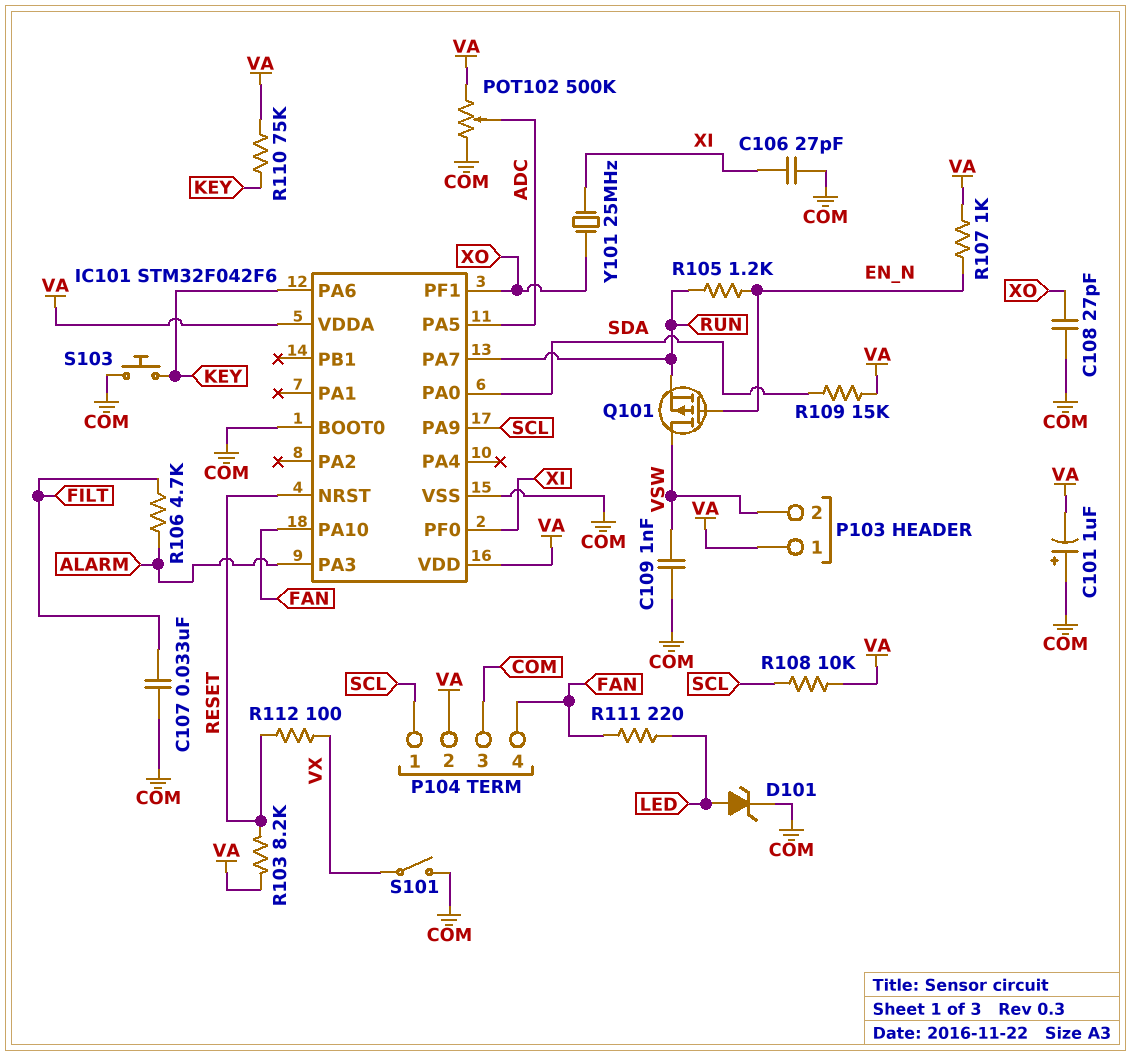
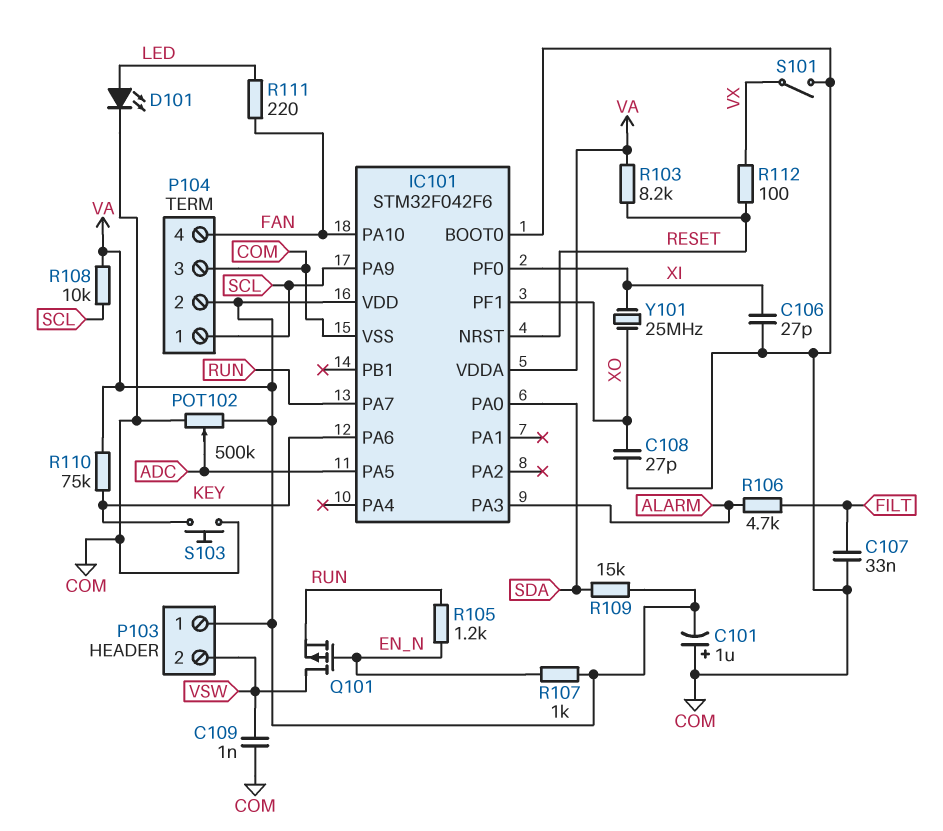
D101: zener (A LED, K COM) -> LED (A LED, K COM)

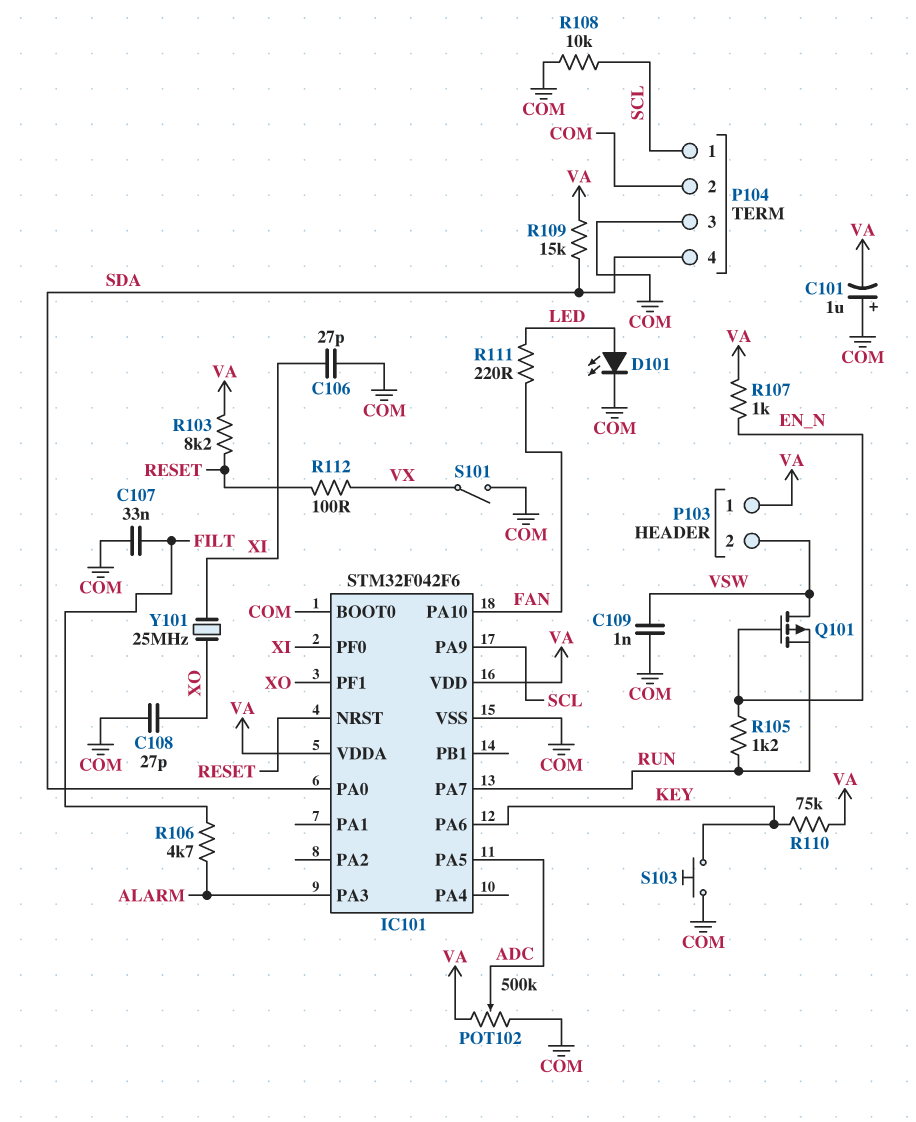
P104 pin 2: VA -> COM
P104 pin 4: FAN -> SDA
R108: 10k (SCL, VA) -> 10k (COM, SCL)

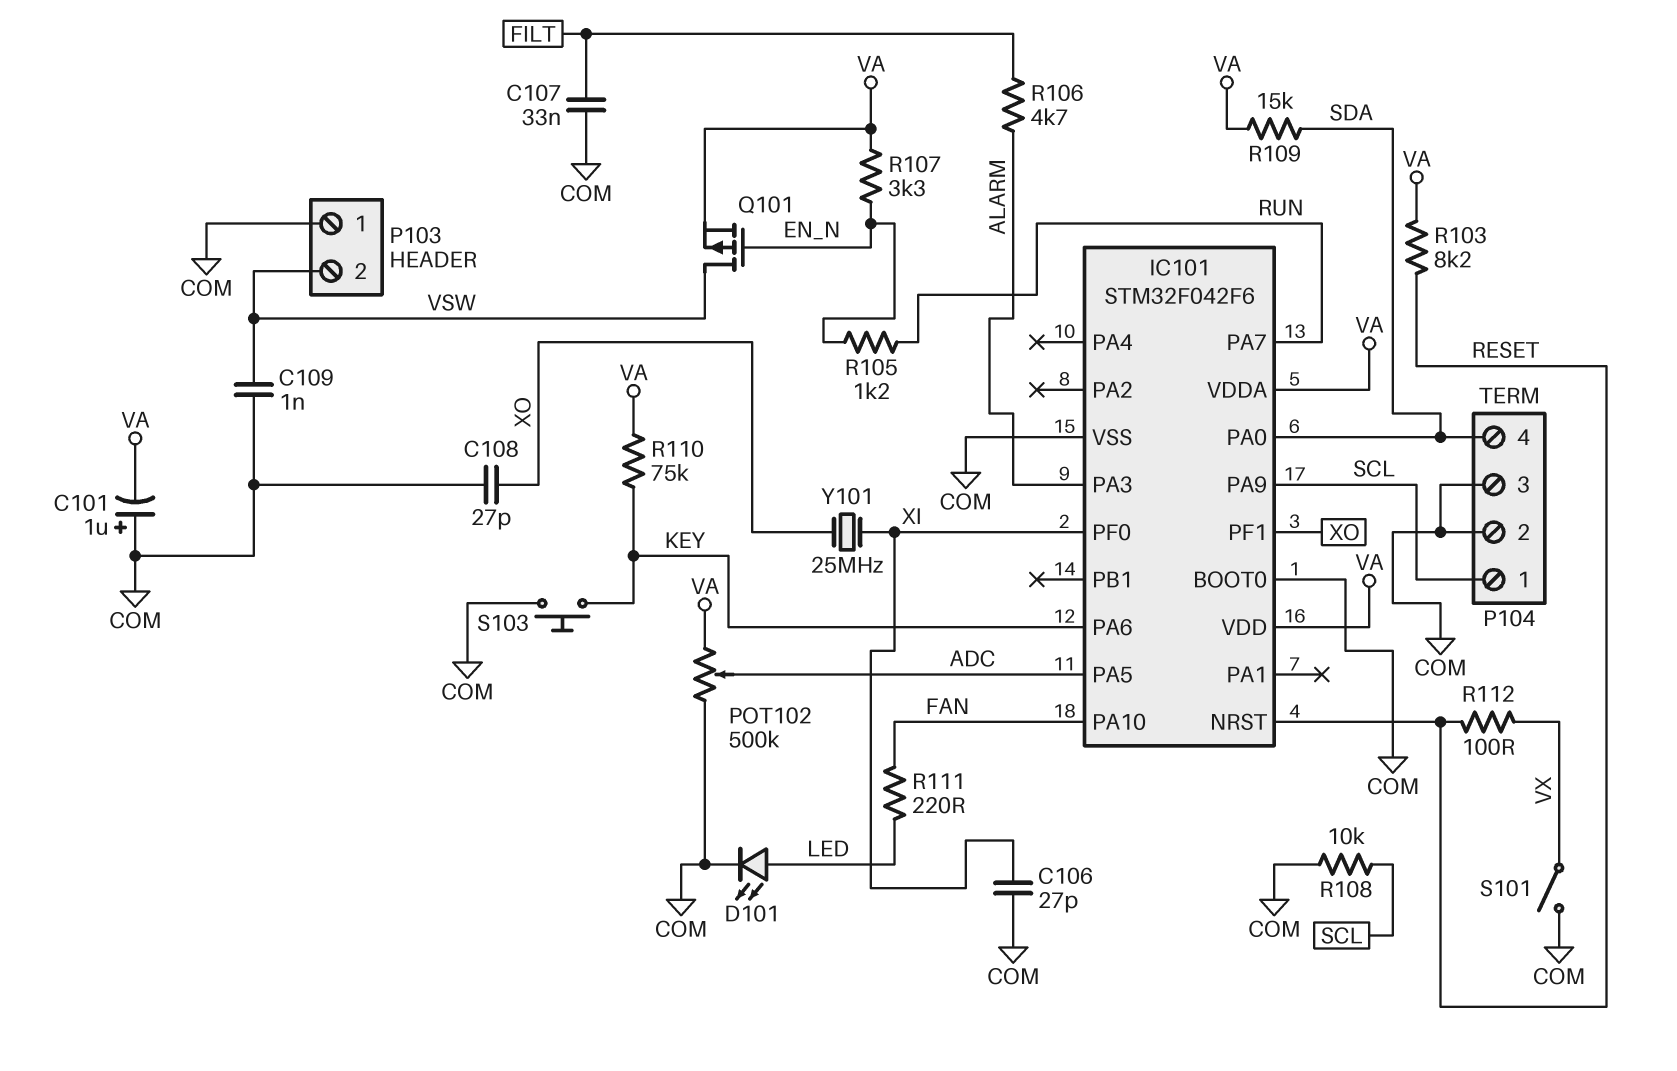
P103 pin 1: VA -> COM
Q101: PMOS (G EN_N, D VSW, S RUN) -> PMOS (G EN_N, D VSW, S VA)
R107: 1k (EN_N, VA) -> 3.3k (EN_N, VA)

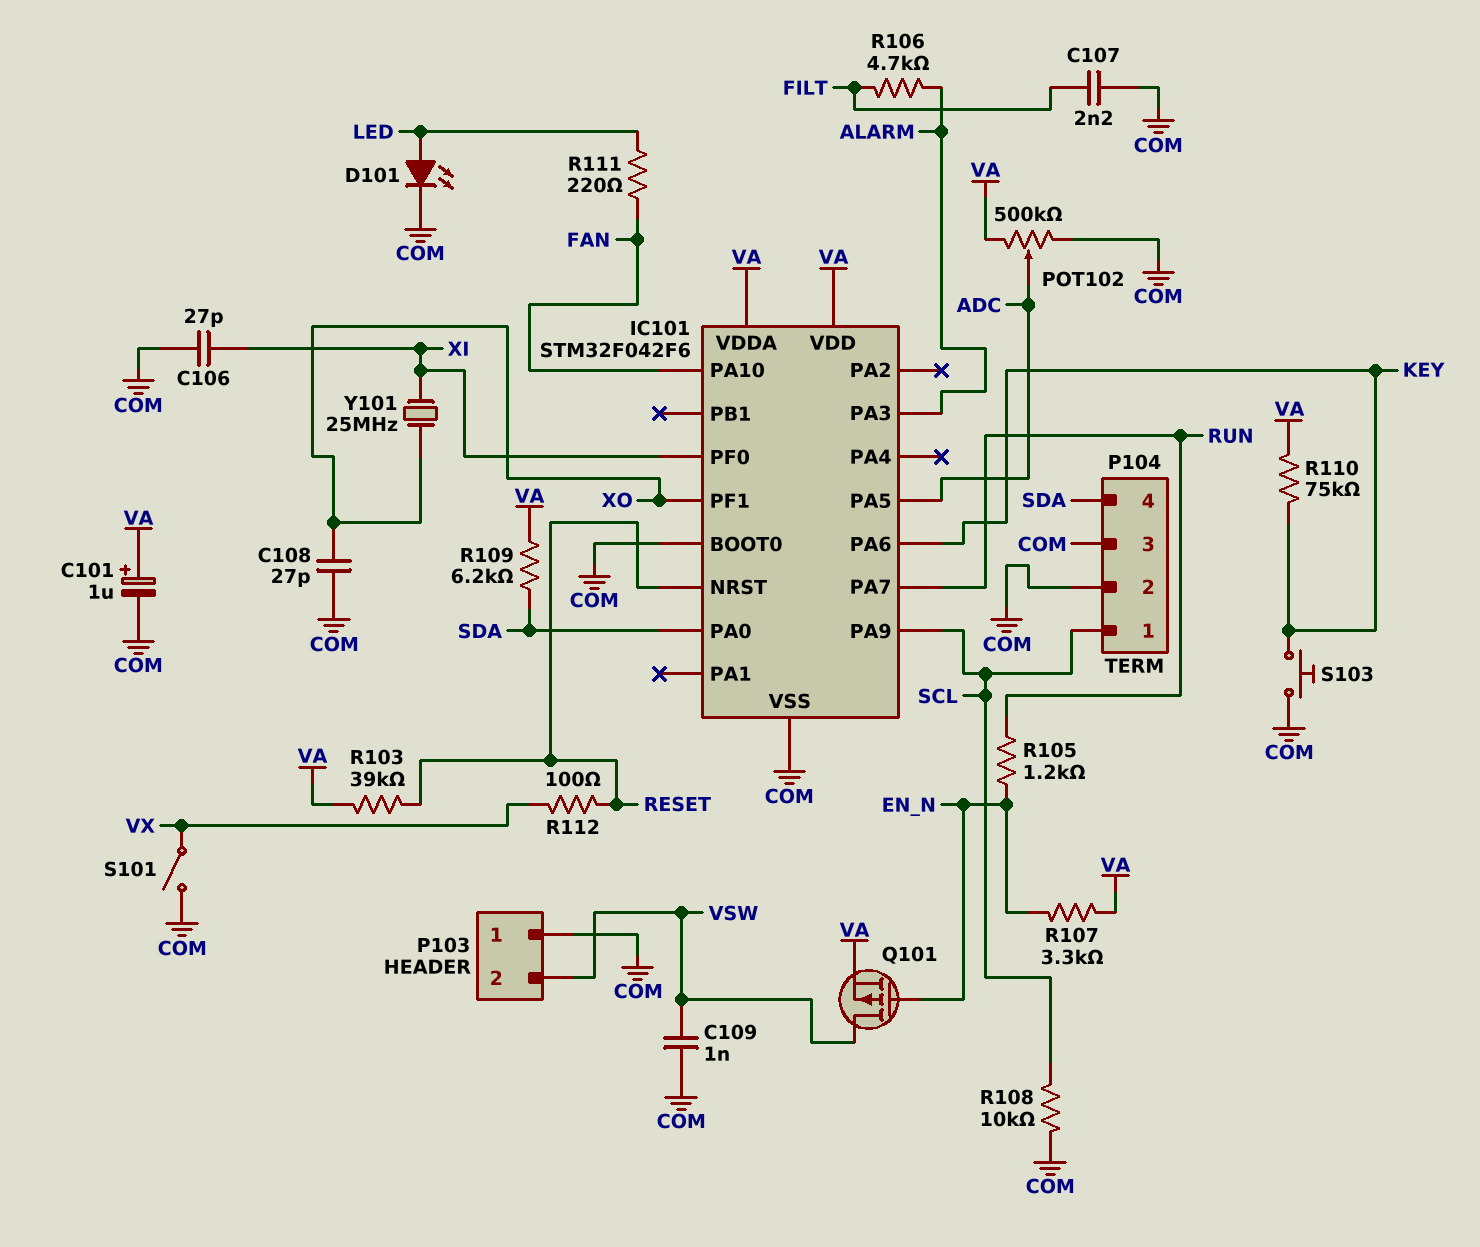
C101: 1uF (plus COM, minus VA) -> 1uF (plus VA, minus COM)
C107: 33nF (COM, FILT) -> 2.2nF (COM, FILT)
R103: 8.2k (RESET, VA) -> 39k (RESET, VA)
R109: 15k (SDA, VA) -> 6.2k (SDA, VA)

